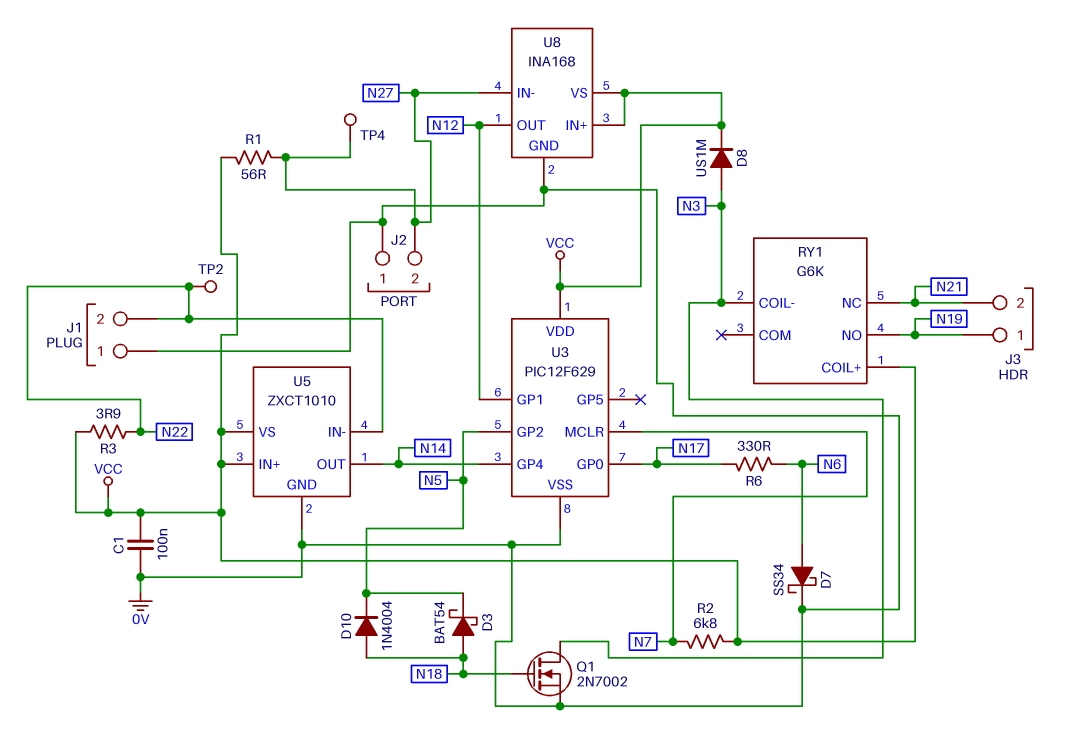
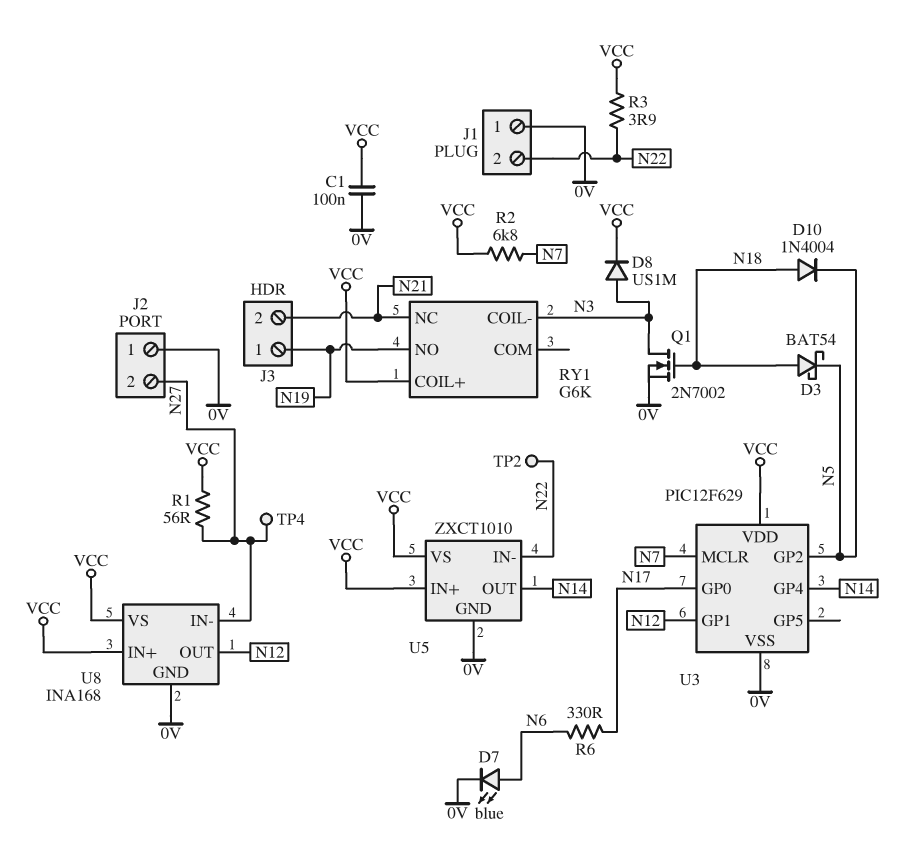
D7: schottky SS34 (A N6, K 0V) -> LED blue (A N6, K 0V)

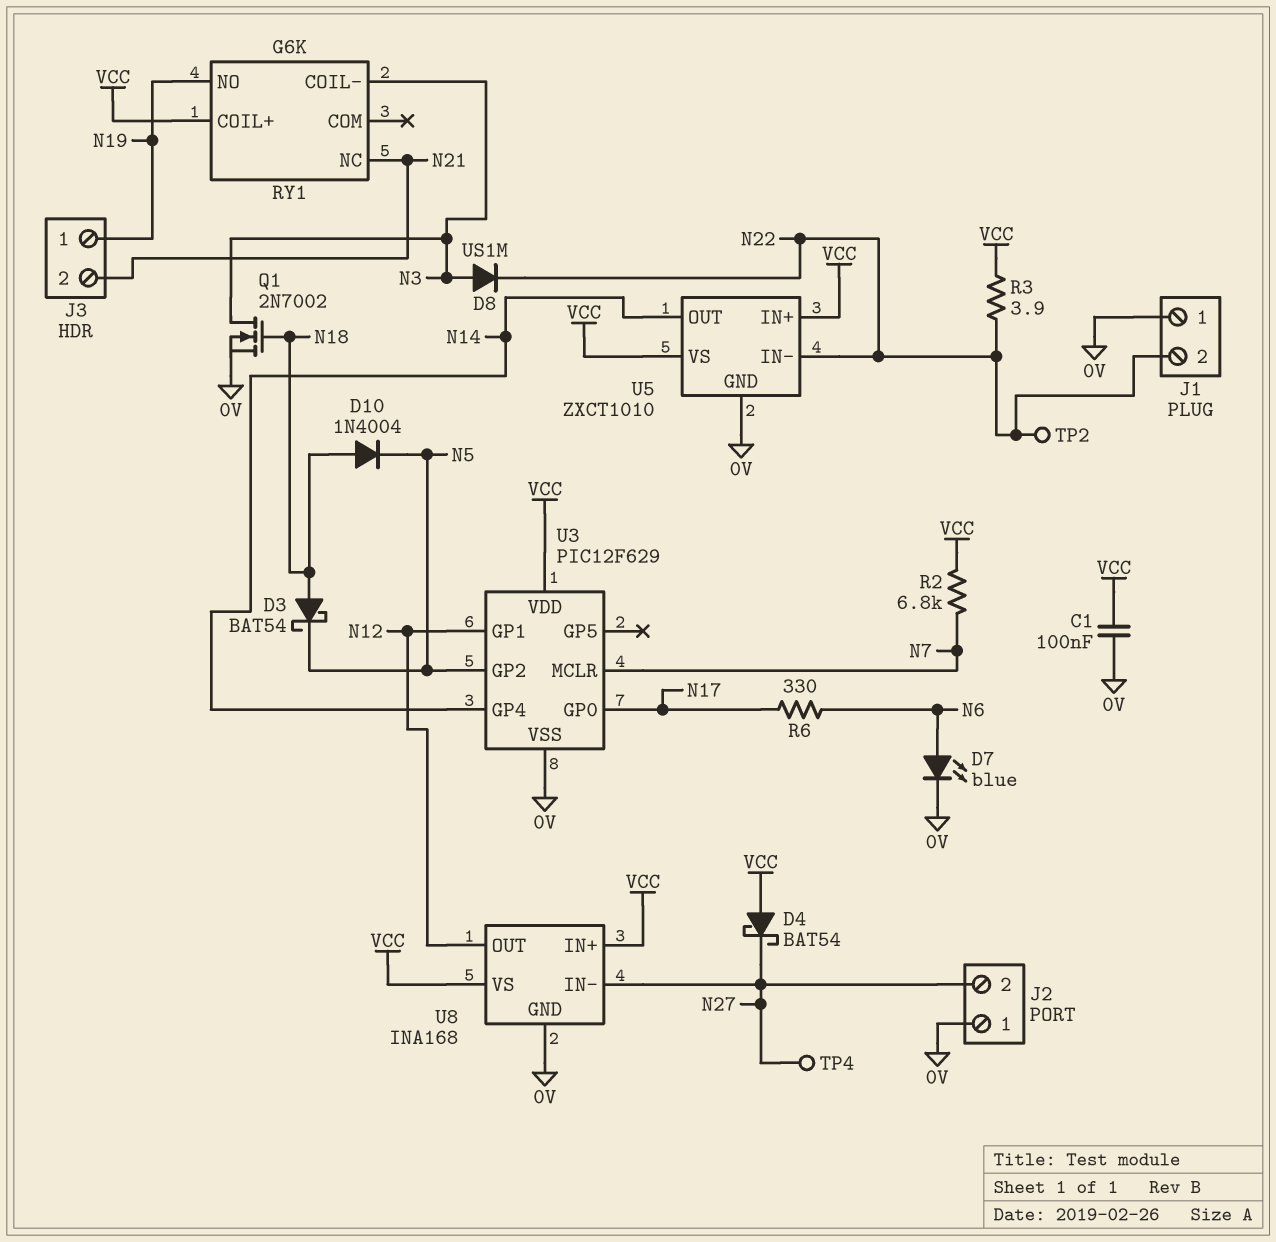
D4: none -> schottky BAT54 (A VCC, K N27)
D8: diode US1M (A N3, K VCC) -> diode US1M (A N3, K N22)
R1: 56 (N27, VCC) -> none

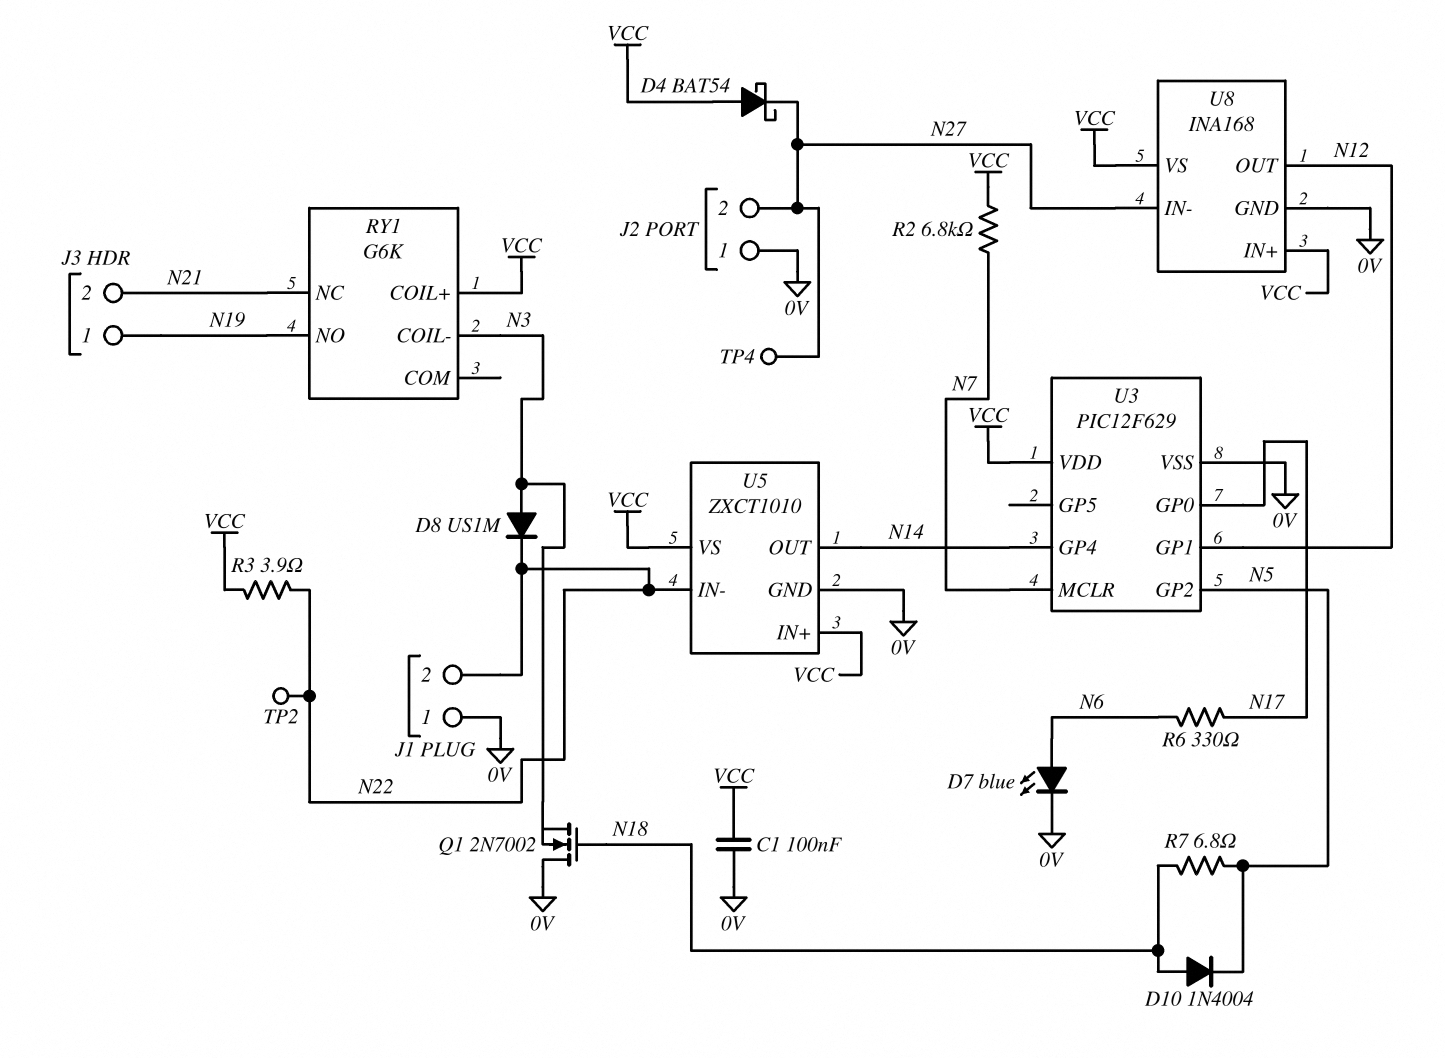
D3: schottky BAT54 (A N18, K N5) -> none
Q1: NMOS 2N7002 (G N18, D N3, S 0V) -> NMOS 2N7002 (G N18, D 0V, S N3)
R7: none -> 6.8 (N5, N18)

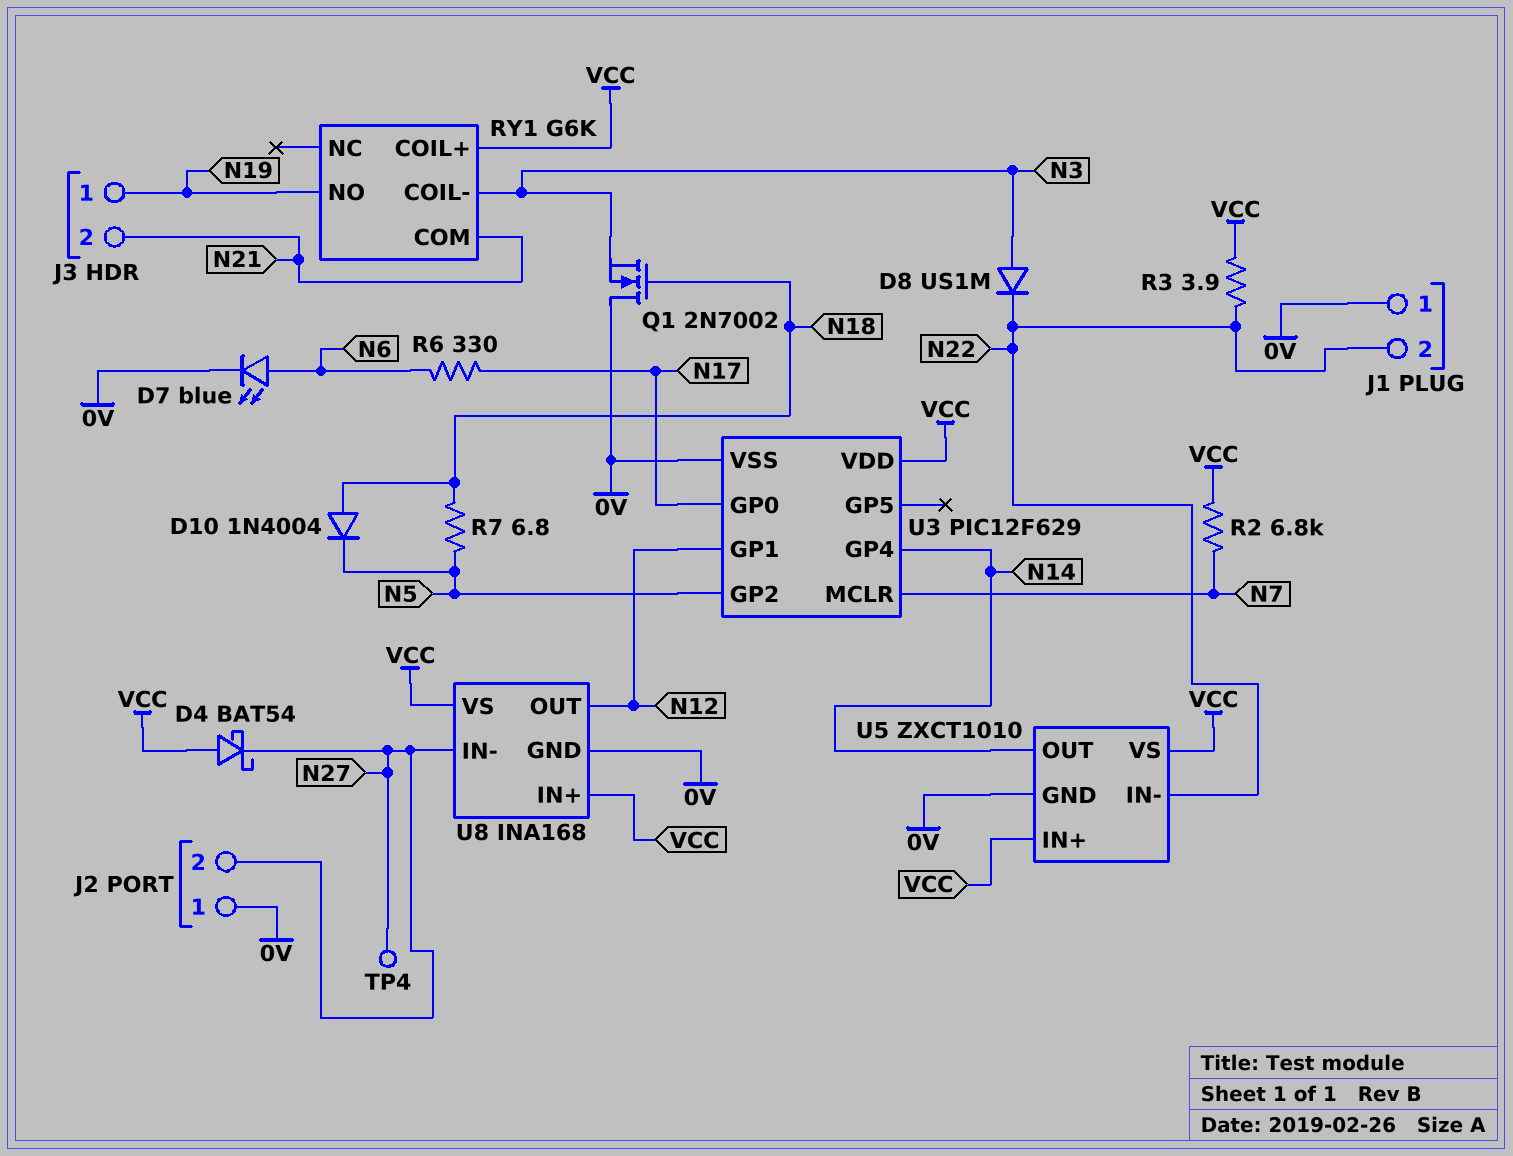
C1: 100nF (0V, VCC) -> none
RY1 pin COM: none -> N21
RY1 pin NC: N21 -> none
TP2: test point (N22) -> none

